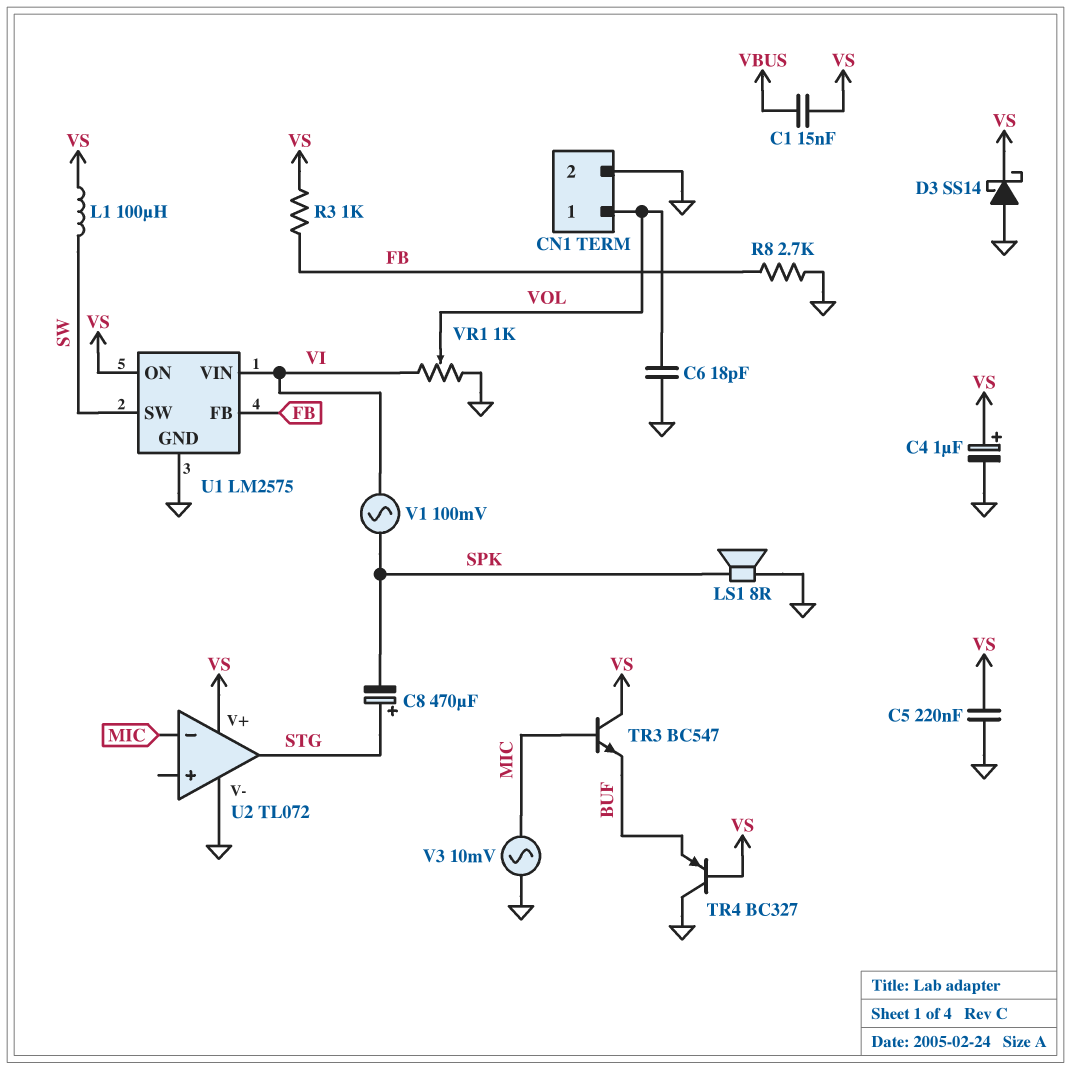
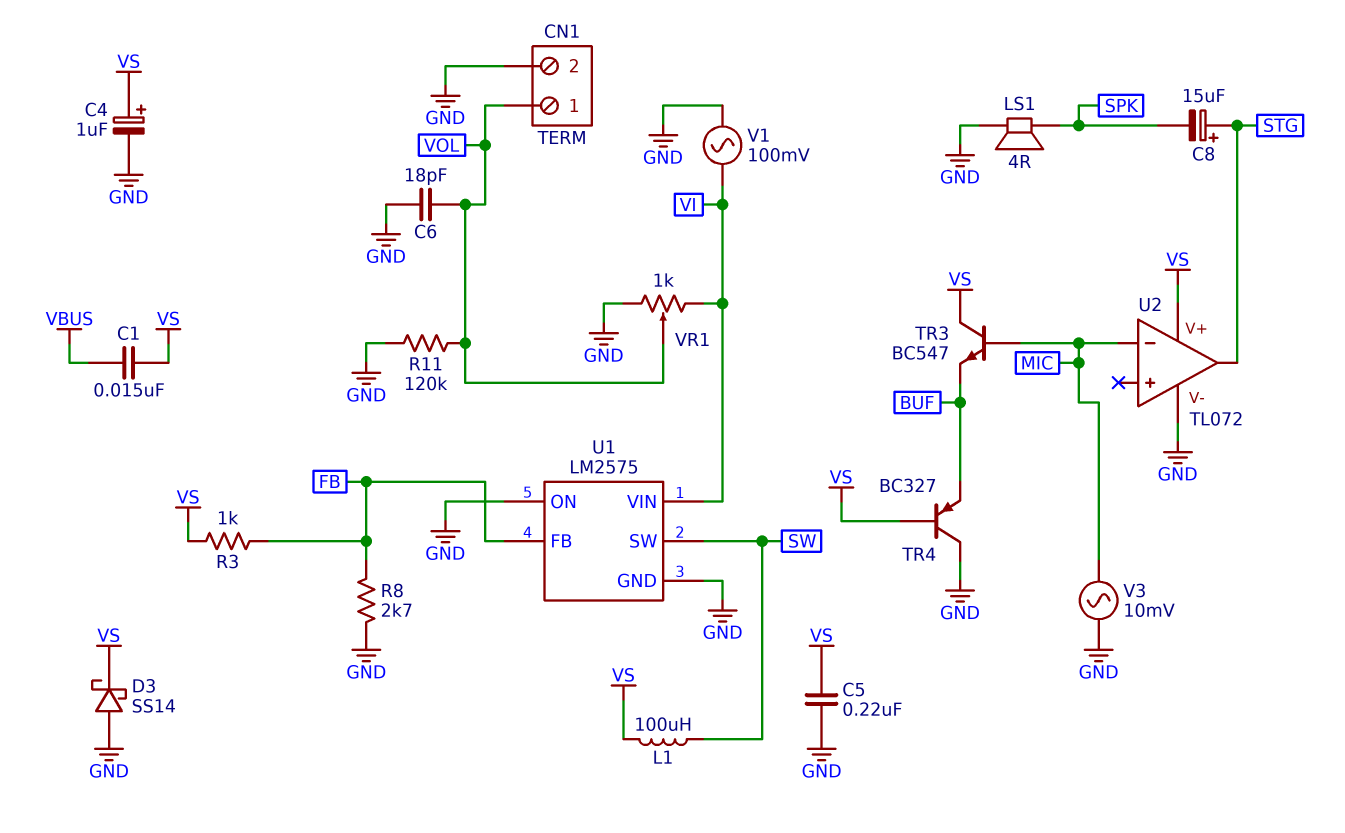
C8: 470uF (plus STG, minus SPK) -> 15uF (plus STG, minus SPK)
LS1: speaker 8R (GND, SPK) -> speaker 4R (GND, SPK)
R11: none -> 120k (GND, VOL)
U1 pin ON: VS -> GND
V1: AC 100mV (SPK, VI) -> AC 100mV (GND, VI)

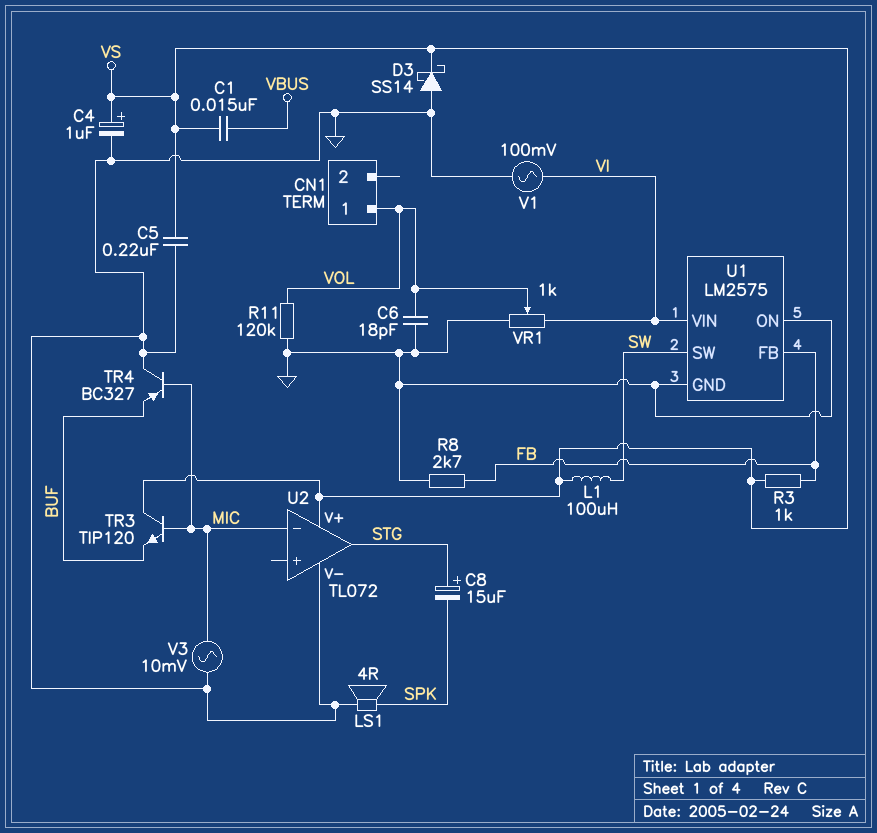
CN1 pin 2: GND -> none
TR3: NPN BC547 (B MIC, C VS, E BUF) -> NPN TIP120 (B MIC, C VS, E BUF)
TR4: PNP BC327 (B VS, C GND, E BUF) -> PNP BC327 (B MIC, C GND, E BUF)

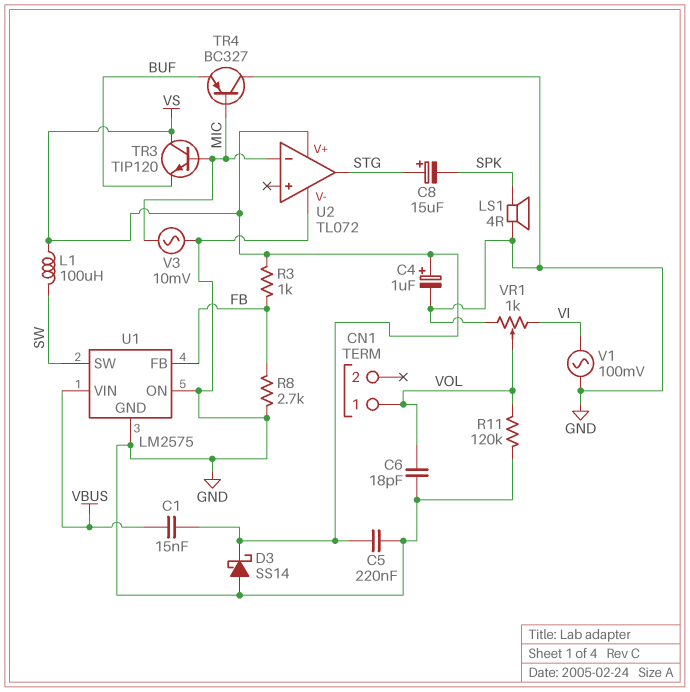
U1 pin VIN: VI -> VBUS

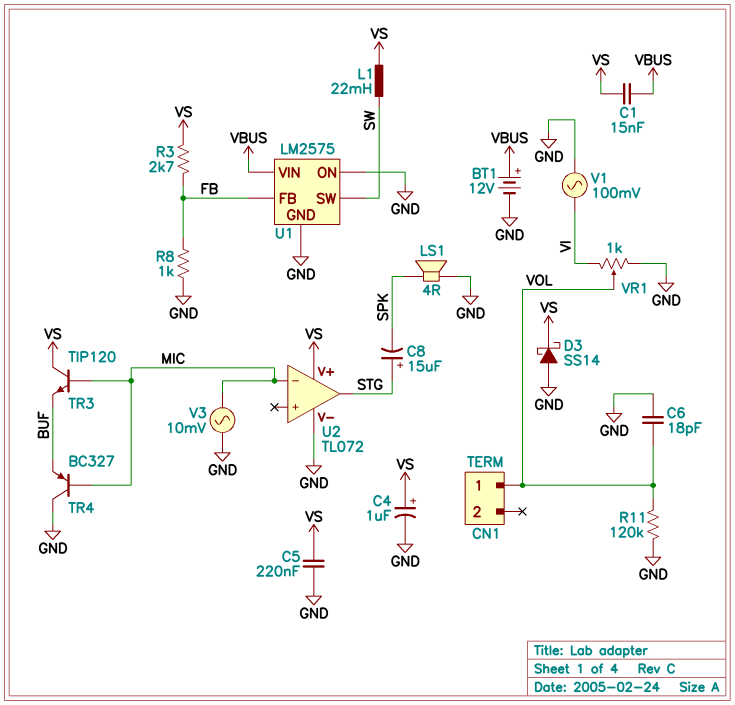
BT1: none -> 12V (plus VBUS, minus GND)
L1: 100uH (SW, VS) -> 22mH (SW, VS)
R3: 1k (FB, VS) -> 2.7k (FB, VS)
R8: 2.7k (FB, GND) -> 1k (FB, GND)

